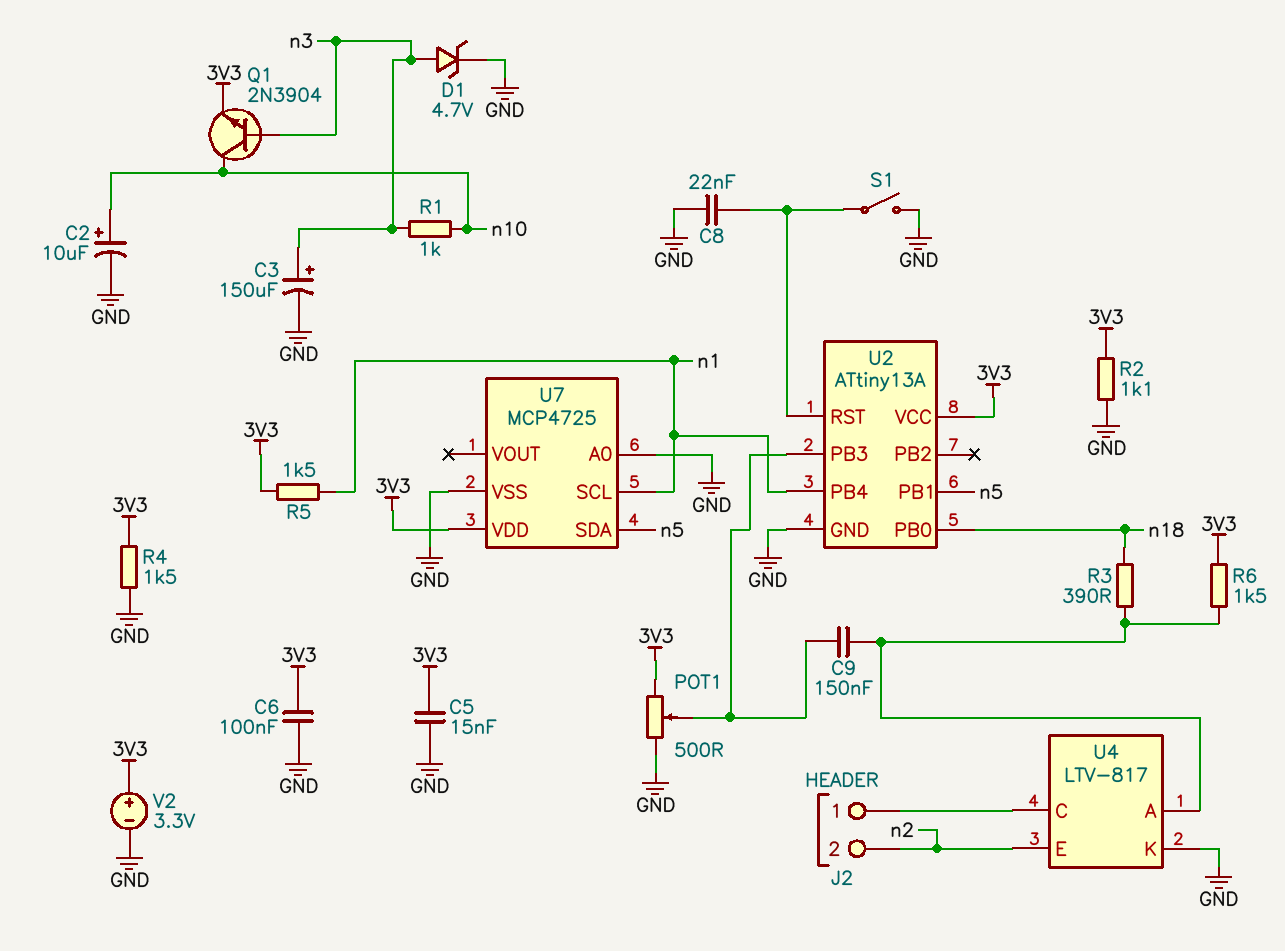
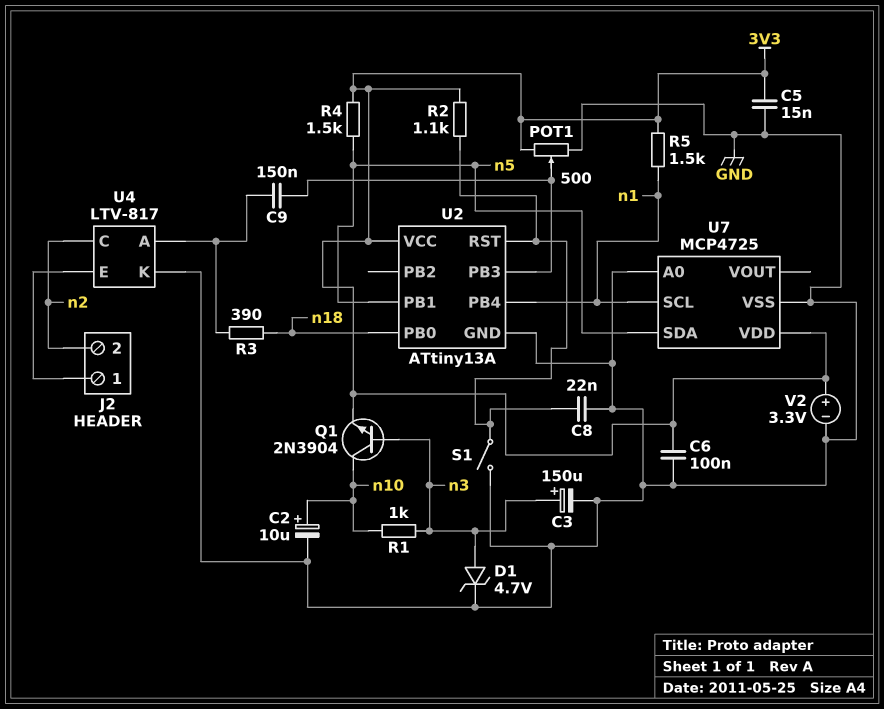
R2: 1.1k (3V3, GND) -> 1.1k (3V3, U2/RST)
R4: 1.5k (3V3, GND) -> 1.5k (3V3, n5)
R6: 1.5k (3V3, U4/A) -> none
U4 pin C: J2/1 -> n2
U4 pin E: n2 -> J2/1

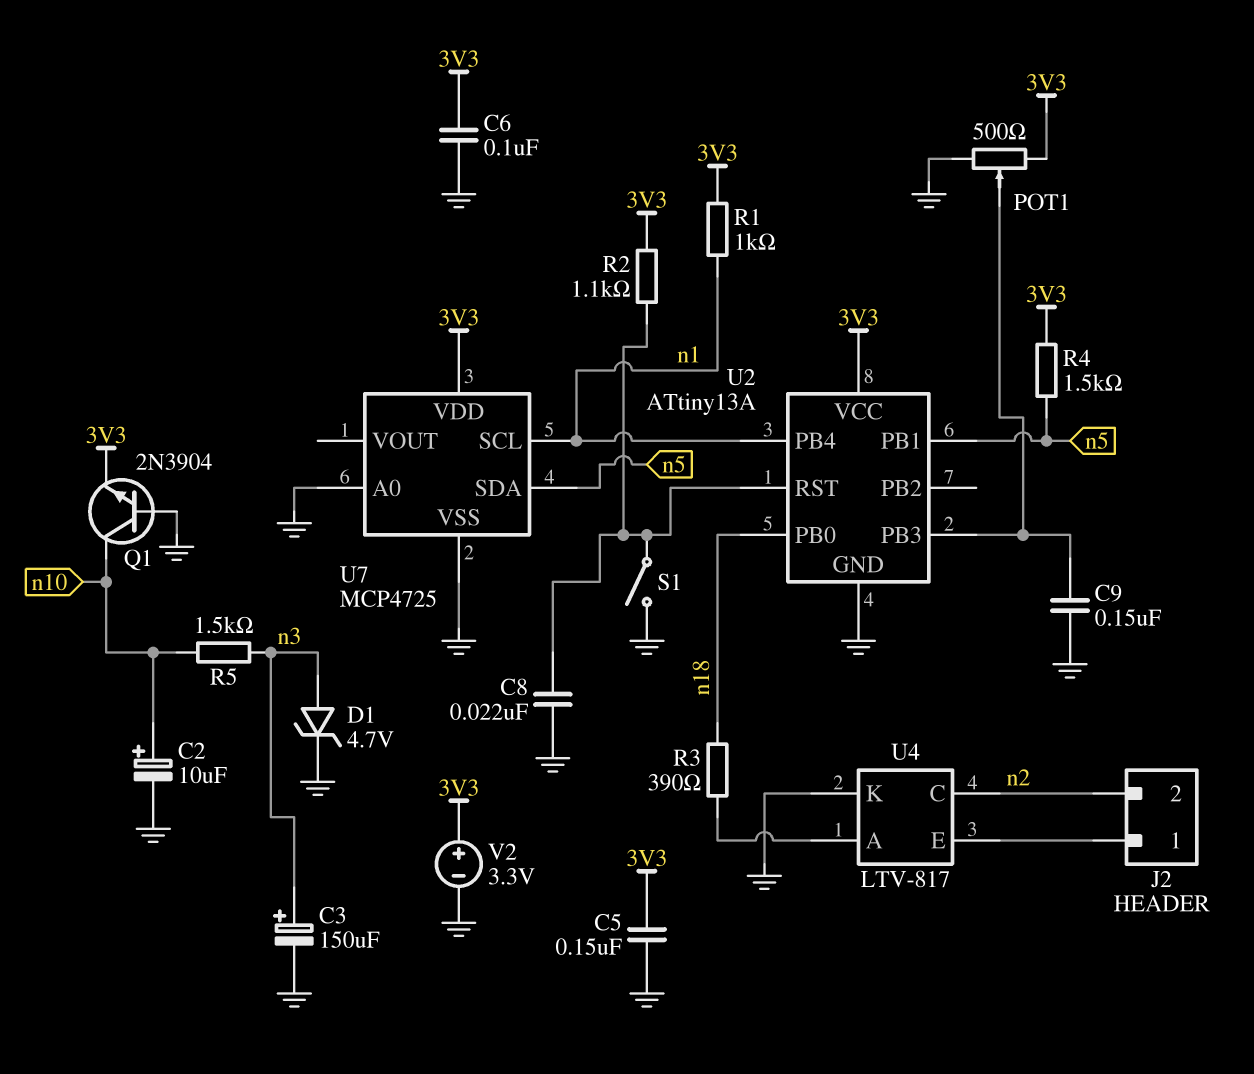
C5: 15nF (3V3, GND) -> 150nF (3V3, GND)
C9: 150nF (U2/PB3, U4/A) -> 150nF (GND, U2/PB3)
Q1: NPN 2N3904 (B n3, C n10, E 3V3) -> NPN 2N3904 (B GND, C n10, E 3V3)
R1: 1k (n3, n10) -> 1k (3V3, n1)
R5: 1.5k (3V3, n1) -> 1.5k (n3, n10)

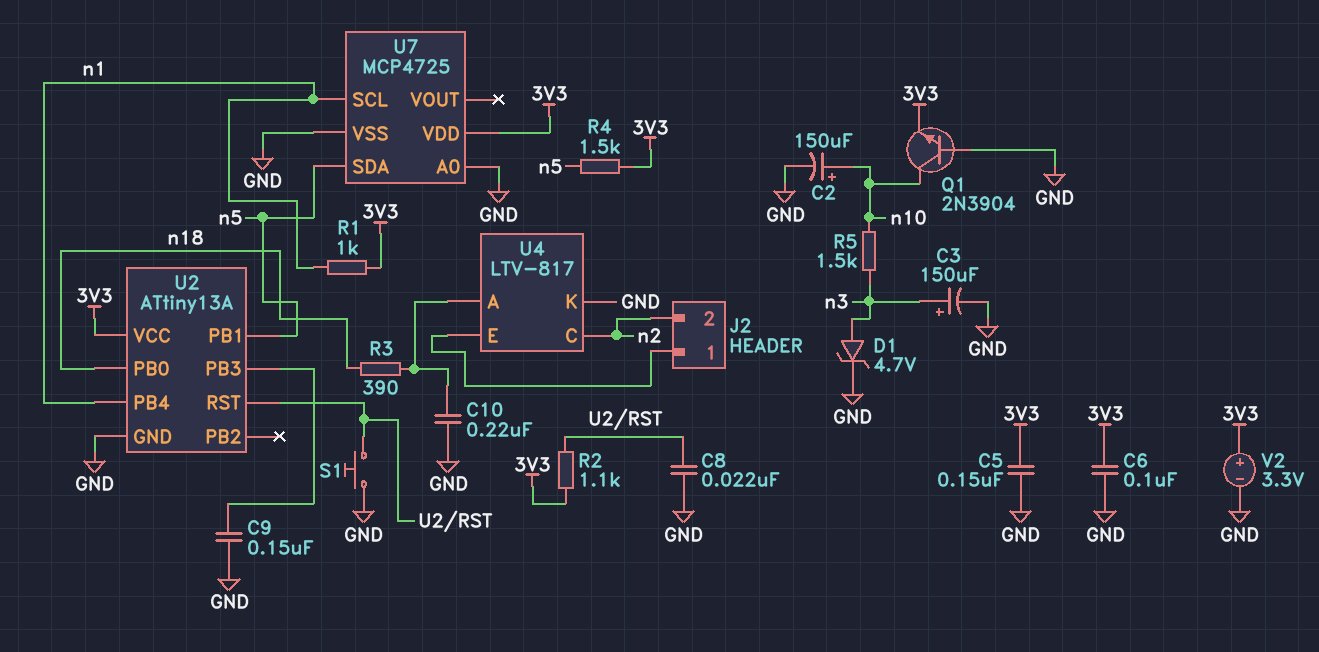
C2: 10uF (plus n10, minus GND) -> 150uF (plus n10, minus GND)
C10: none -> 220nF (GND, U4/A)
POT1: 500 (3V3, GND, wiper U2/PB3) -> none
S1: switch (GND, U2/RST) -> button (GND, U2/RST)

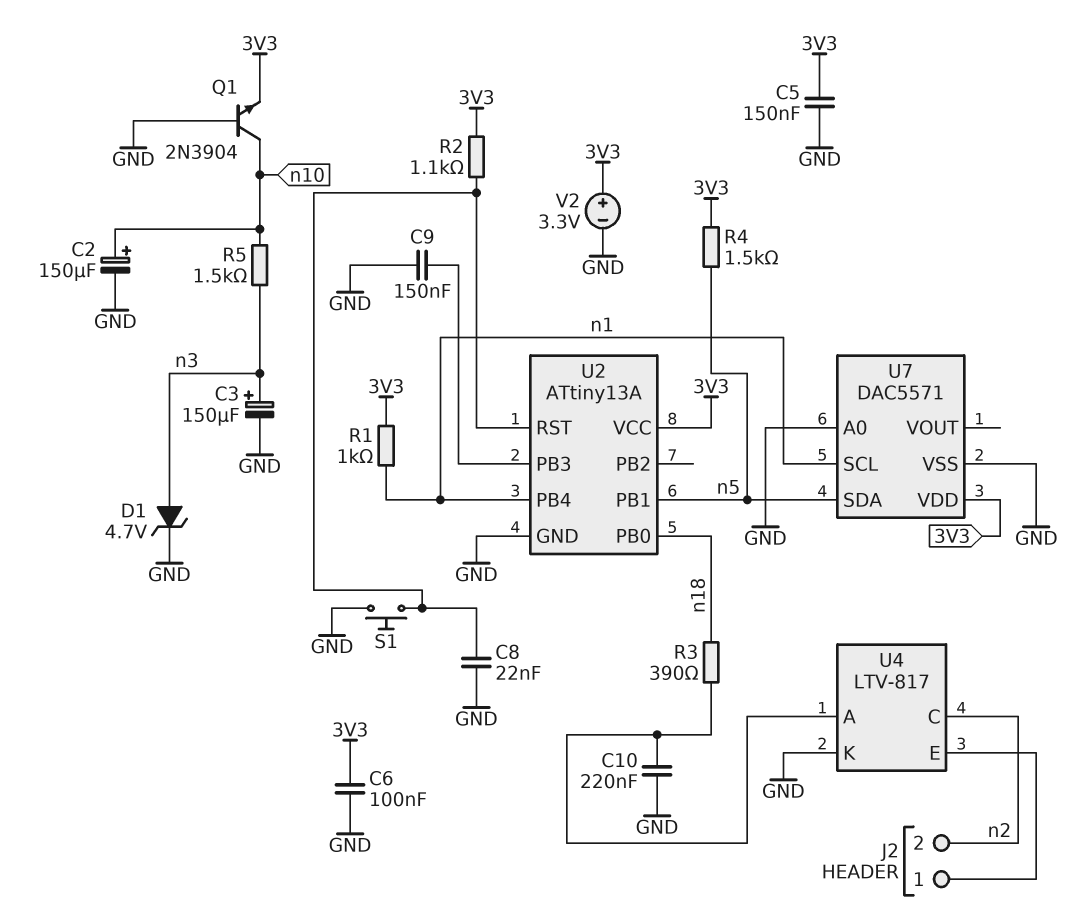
U7: MCP4725 -> DAC5571

